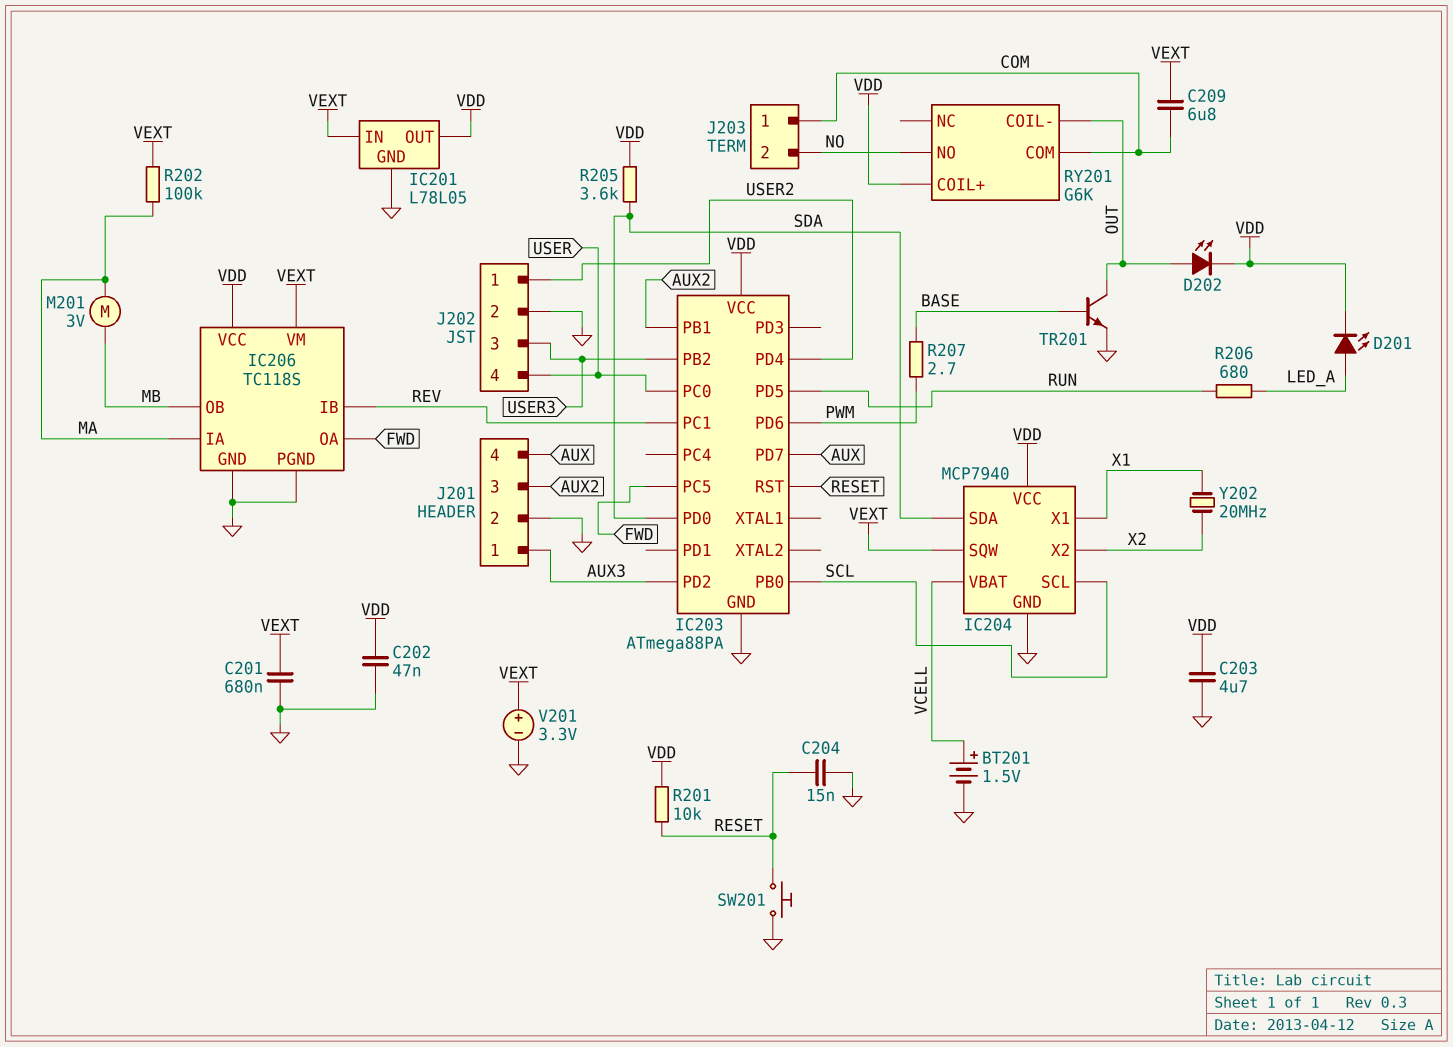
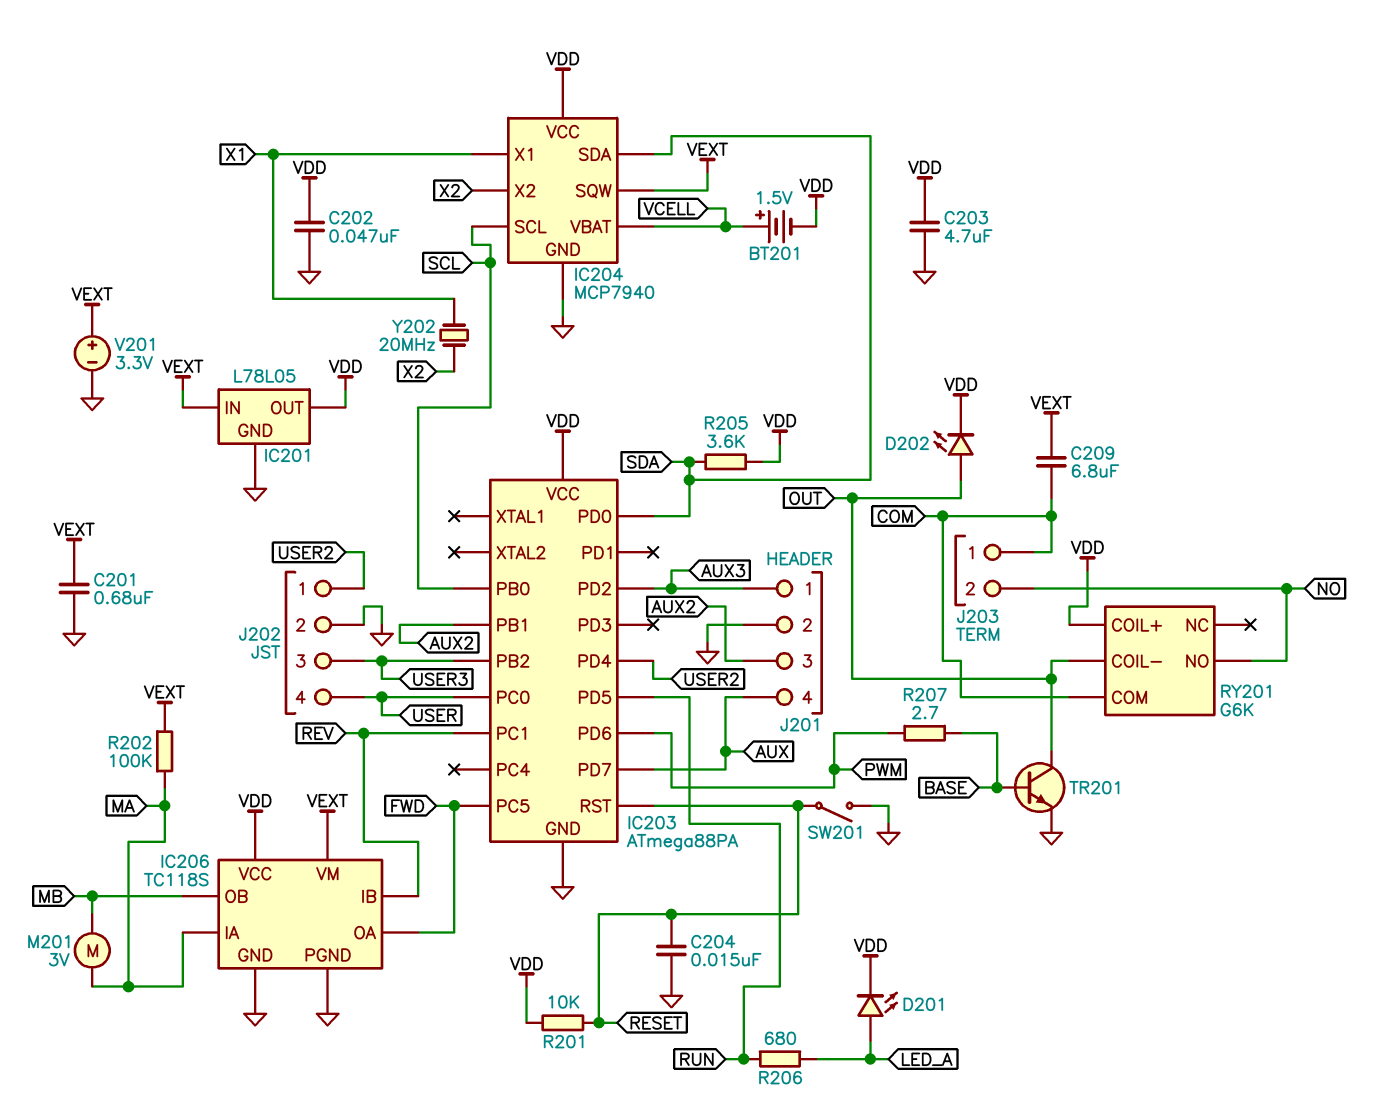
BT201: 1.5V (plus VCELL, minus GND) -> 1.5V (plus VCELL, minus VDD)
SW201: button (GND, RESET) -> switch (GND, RESET)

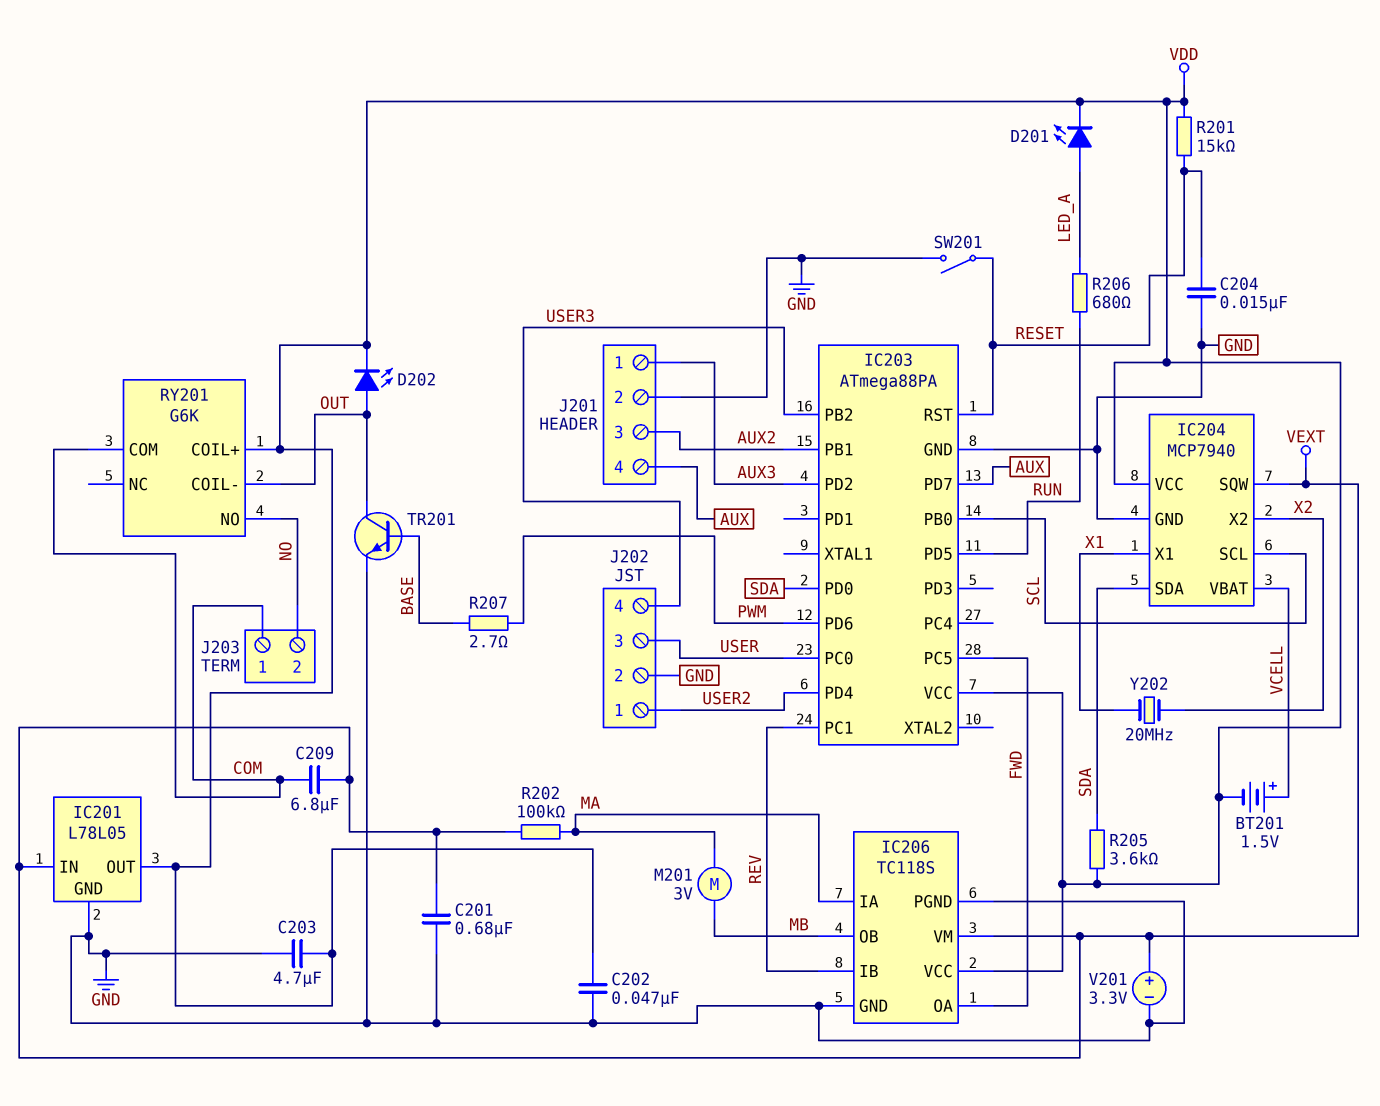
J202 pin 3: USER3 -> USER
J202 pin 4: USER -> USER3
R201: 10k (RESET, VDD) -> 15k (RESET, VDD)

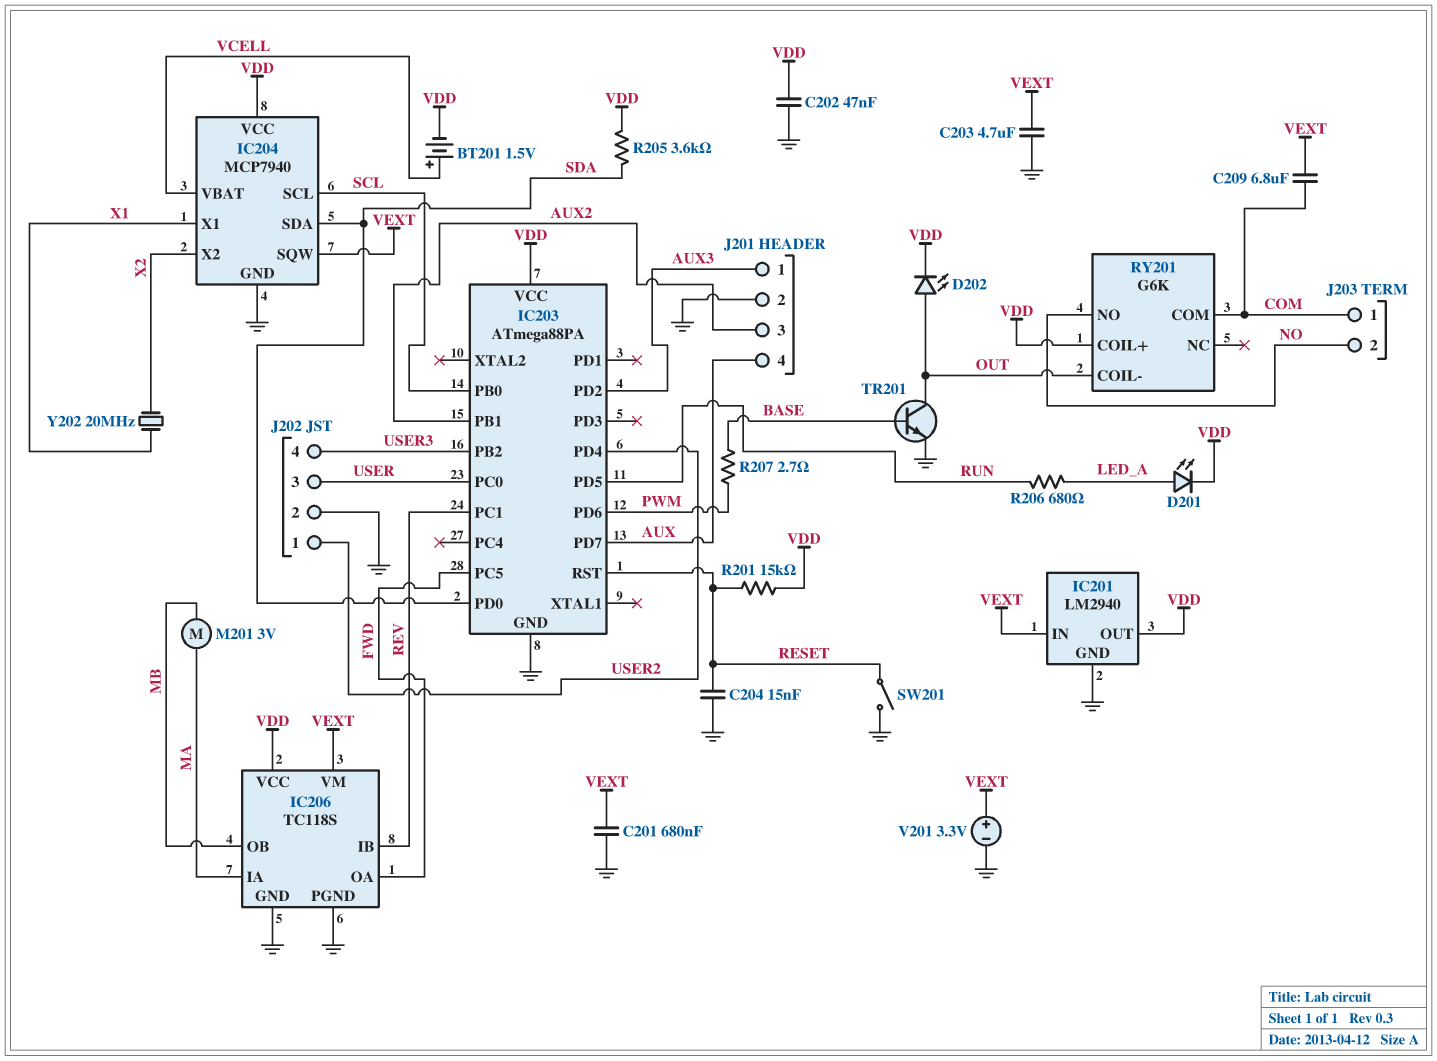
C203: 4.7uF (GND, VDD) -> 4.7uF (GND, VEXT)
IC201: L78L05 -> LM2940
R202: 100k (MA, VEXT) -> none

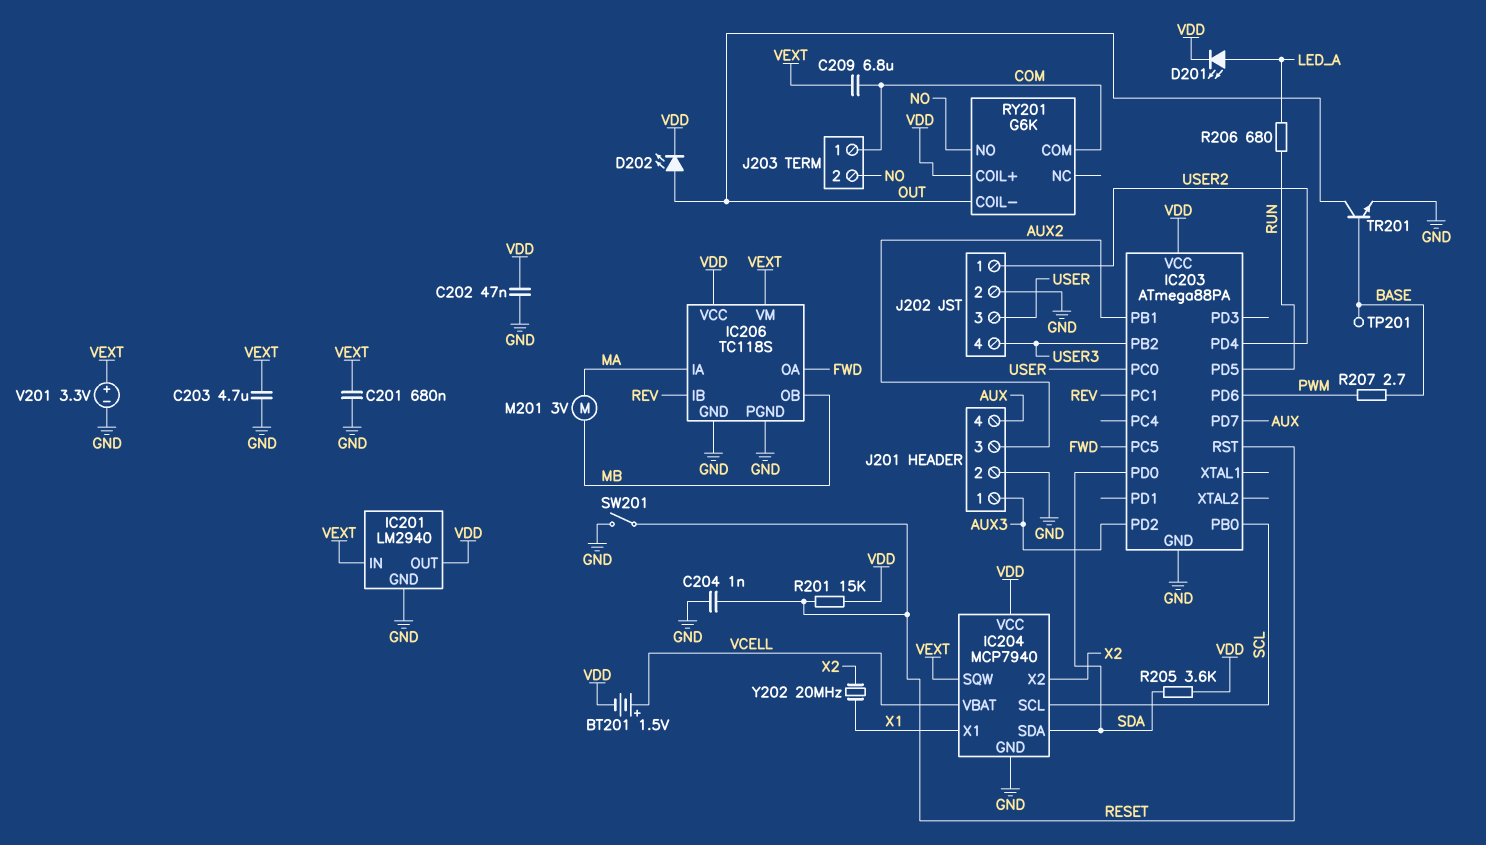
C204: 15nF (GND, RESET) -> 1nF (GND, RESET)
TP201: none -> test point (BASE)

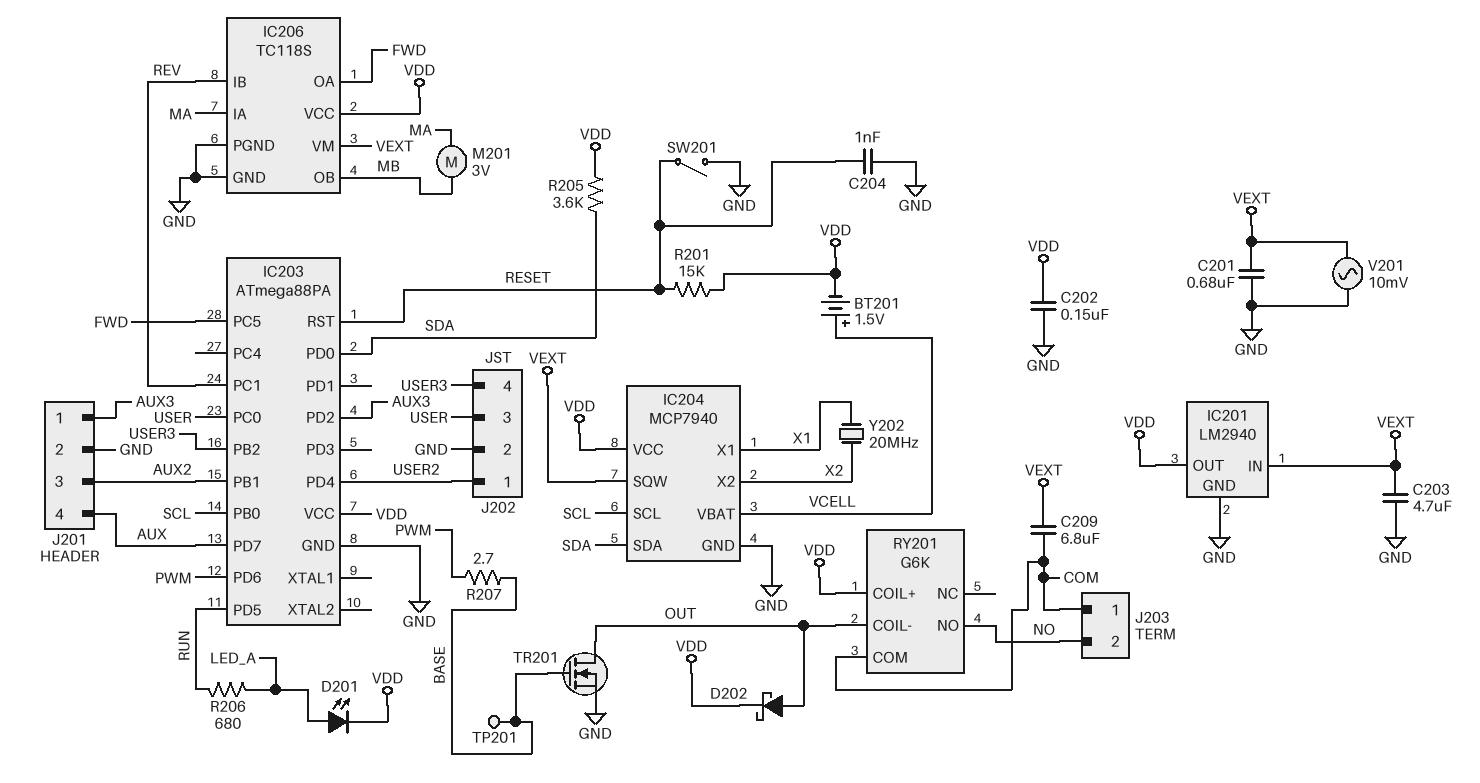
C202: 47nF (GND, VDD) -> 150nF (GND, VDD)
D202: LED (A OUT, K VDD) -> schottky (A OUT, K VDD)
TR201: NPN (B BASE, C OUT, E GND) -> NMOS (G BASE, D OUT, S GND)
V201: 3.3V (plus VEXT, minus GND) -> AC 10mV (GND, VEXT)

